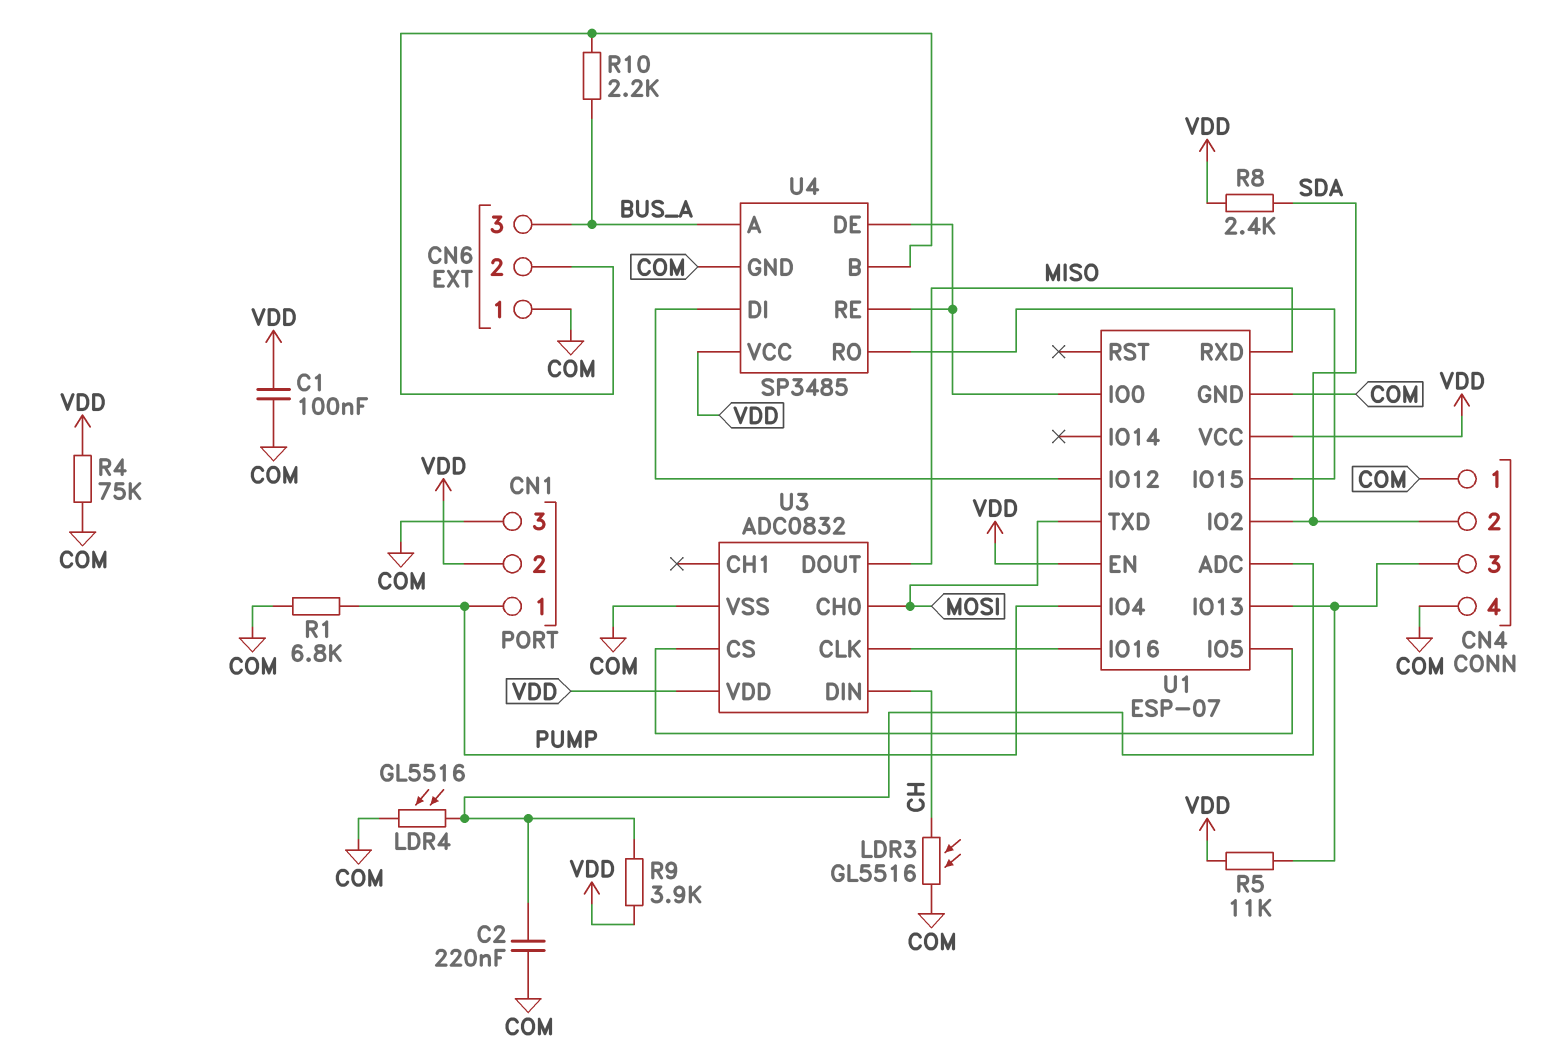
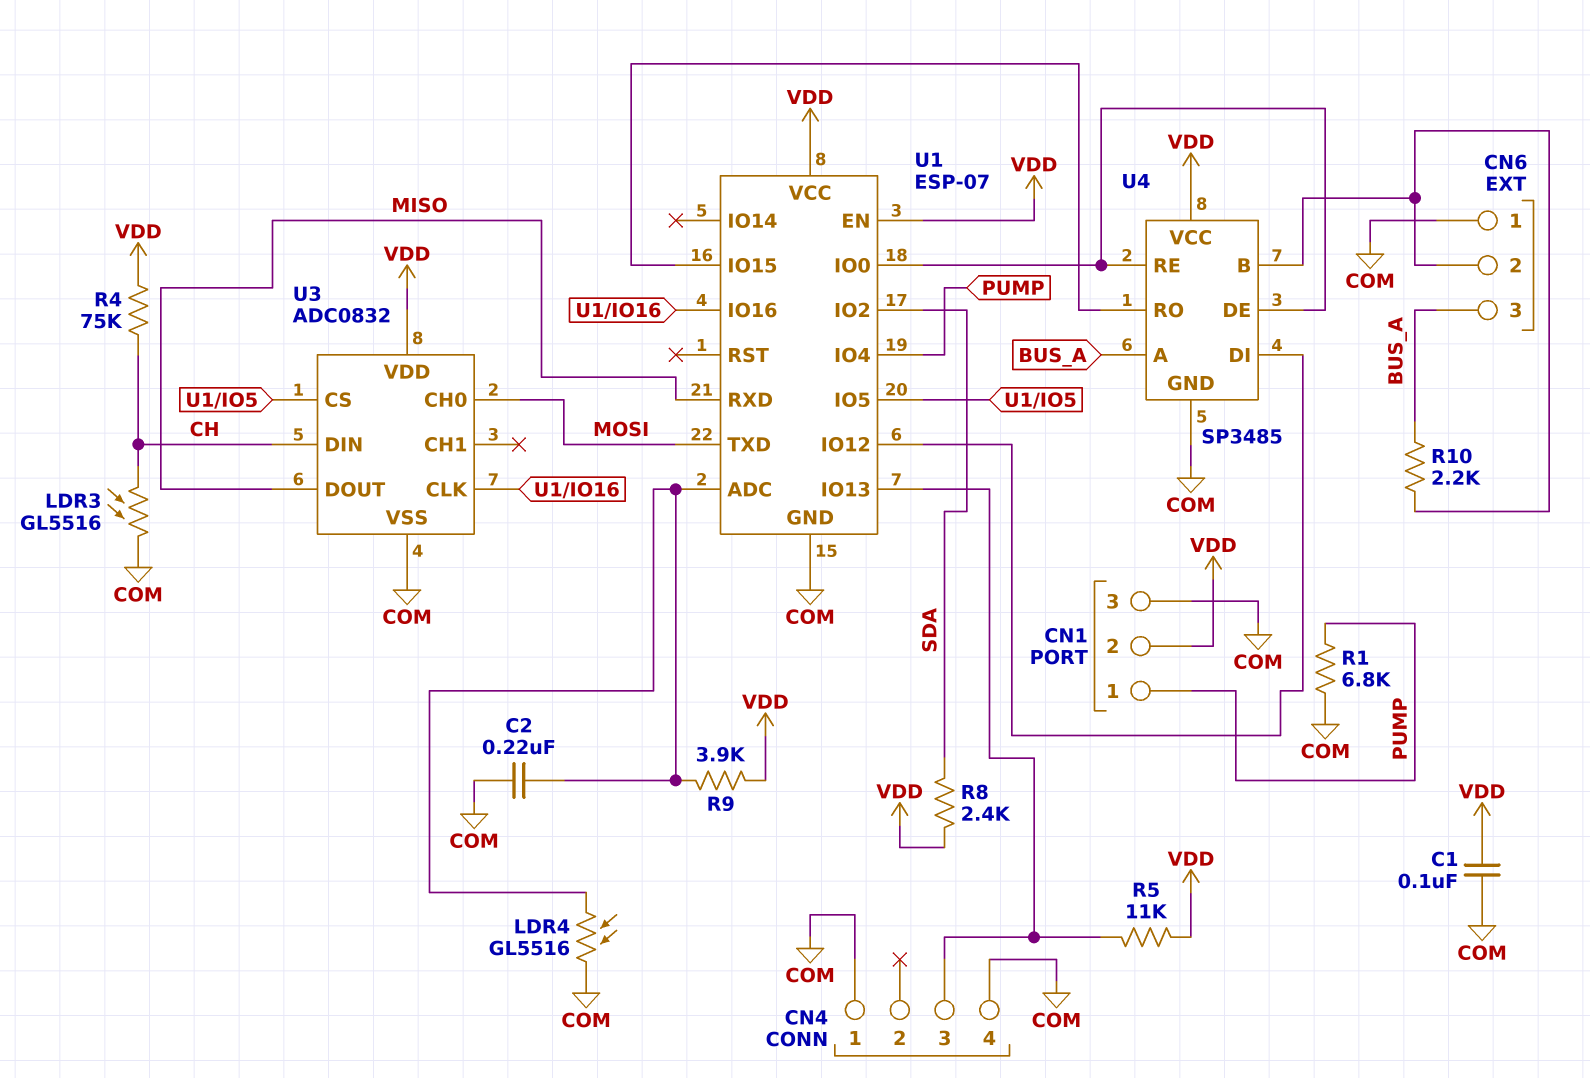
CN4 pin 2: SDA -> none
R4: 75k (COM, VDD) -> 75k (CH, VDD)

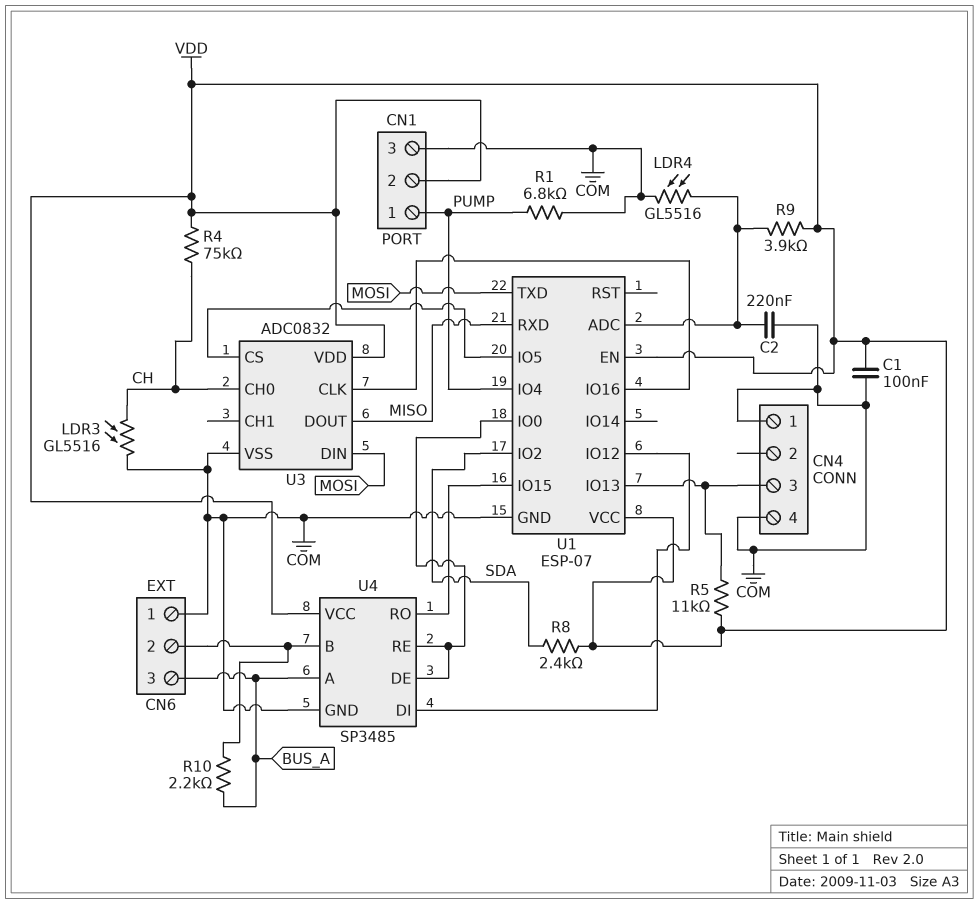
U3 pin CH0: MOSI -> CH
U3 pin DIN: CH -> MOSI

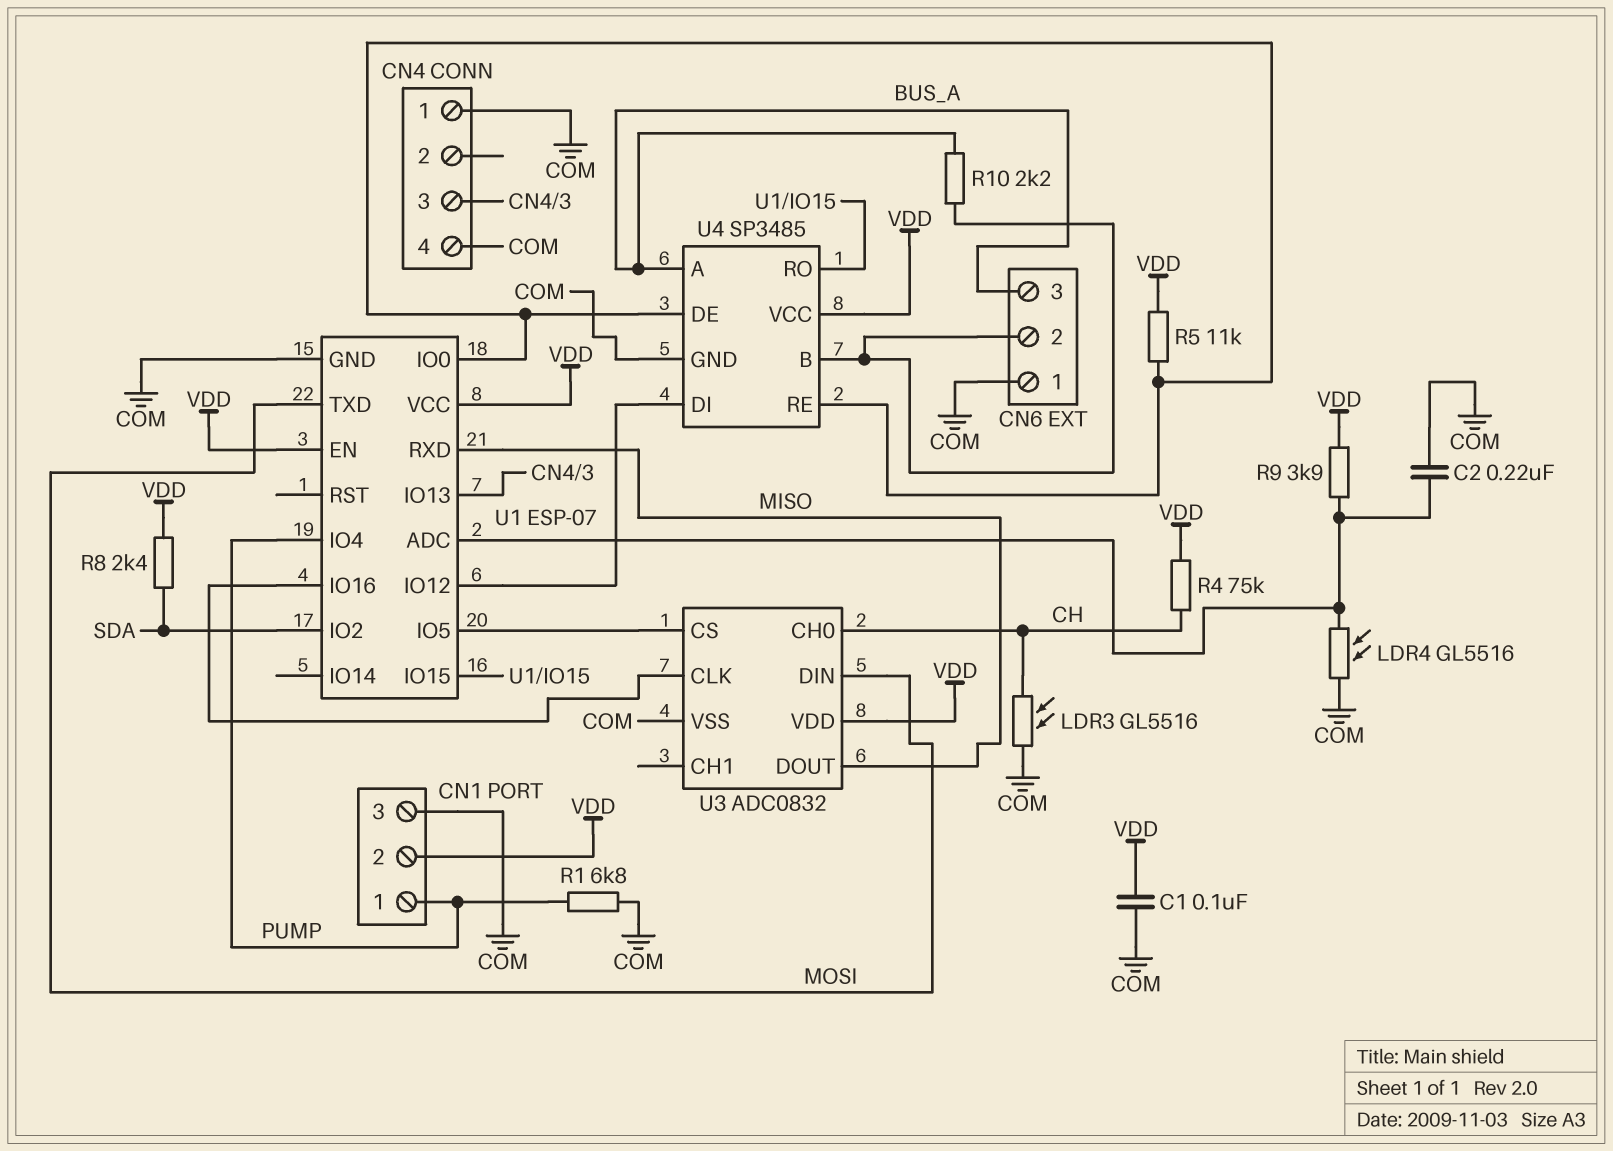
R5: 11k (CN4/3, VDD) -> 11k (U1/IO0, VDD)

